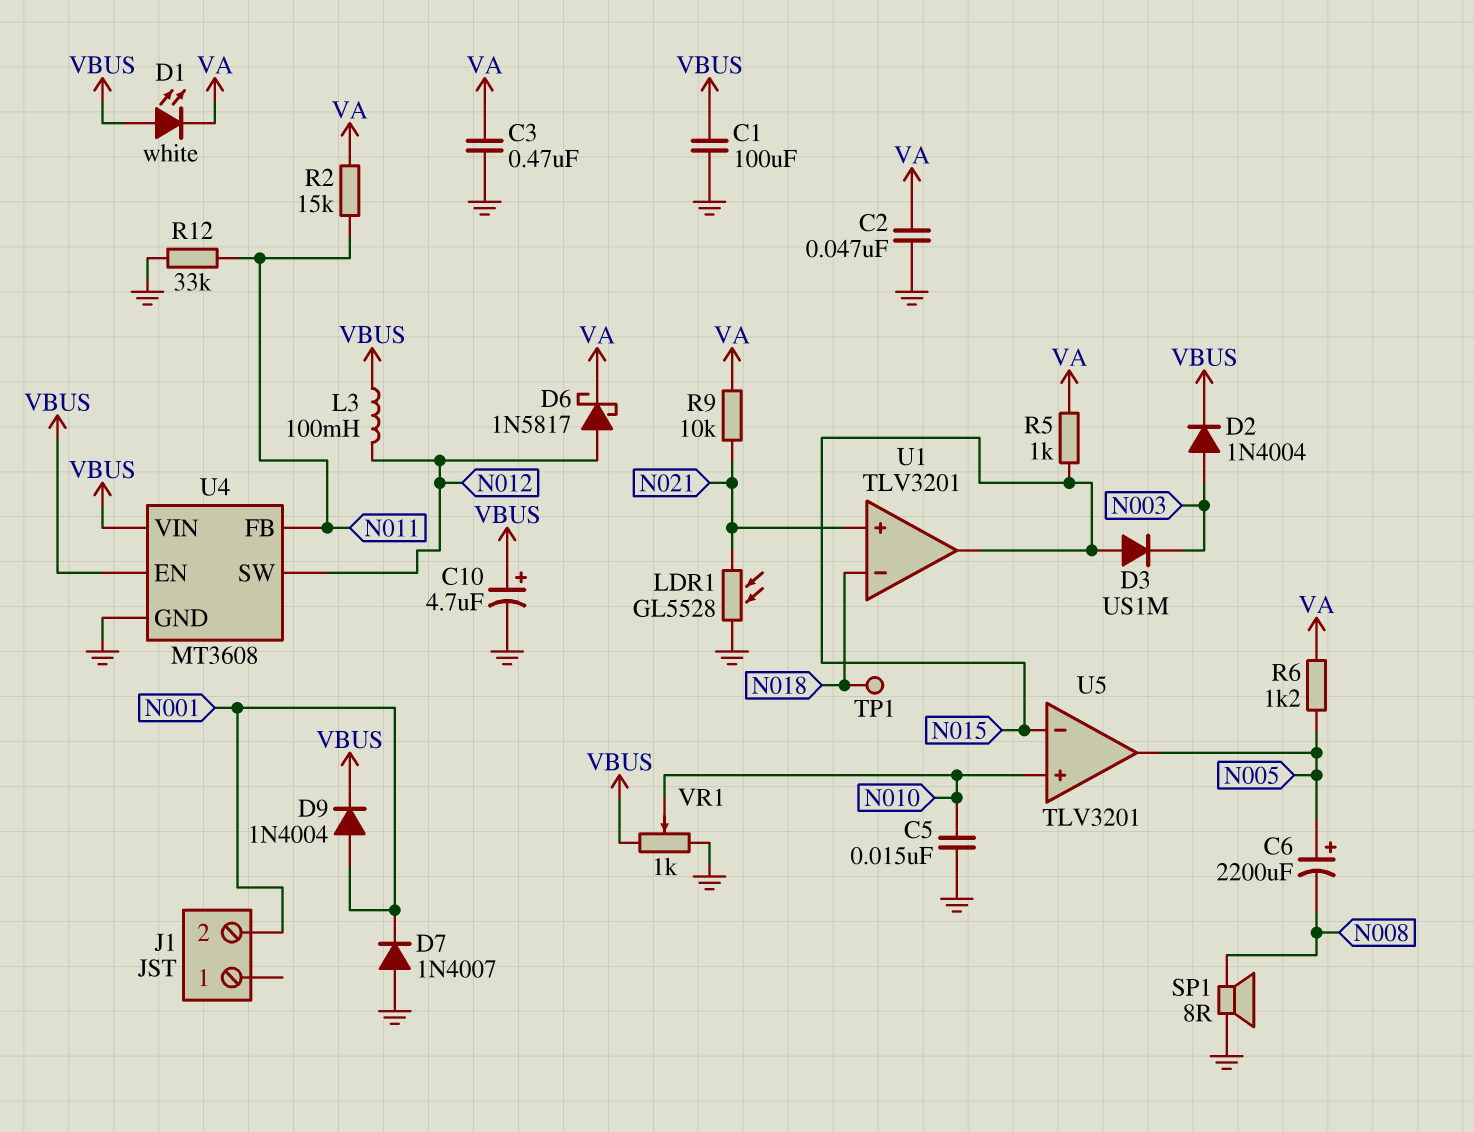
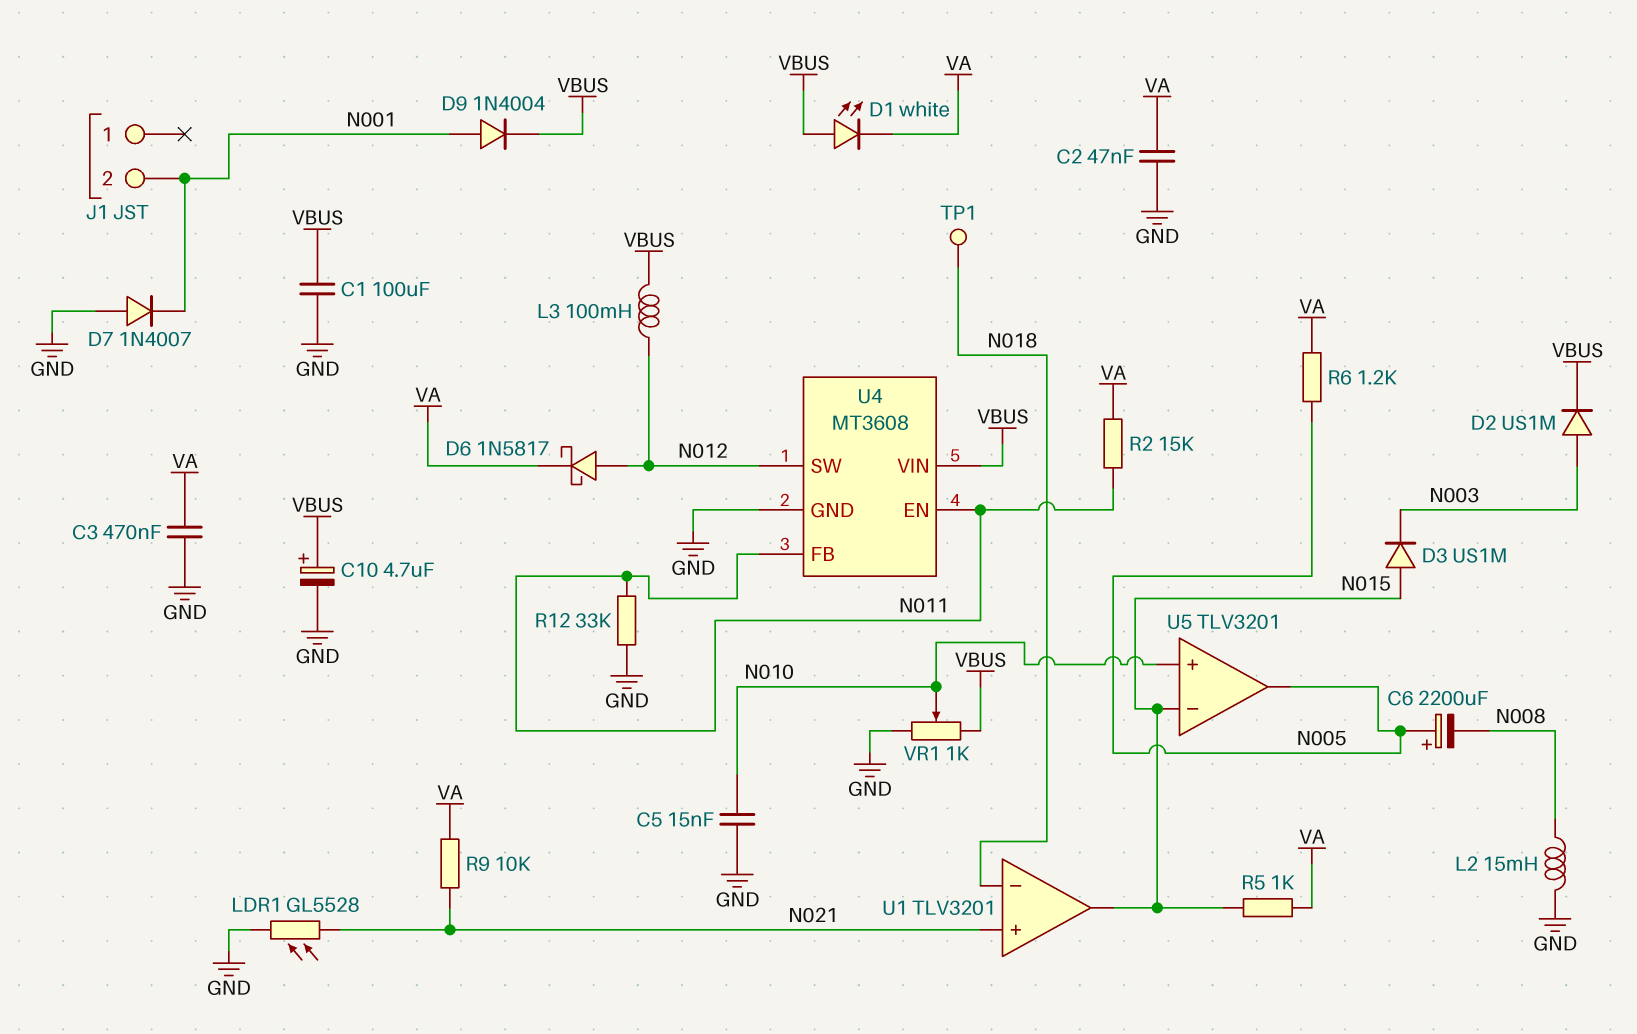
D2: diode 1N4004 (A N003, K VBUS) -> diode US1M (A N003, K VBUS)
L2: none -> 15mH (GND, N008)
SP1: speaker 8R (GND, N008) -> none
U4 pin EN: VBUS -> N011

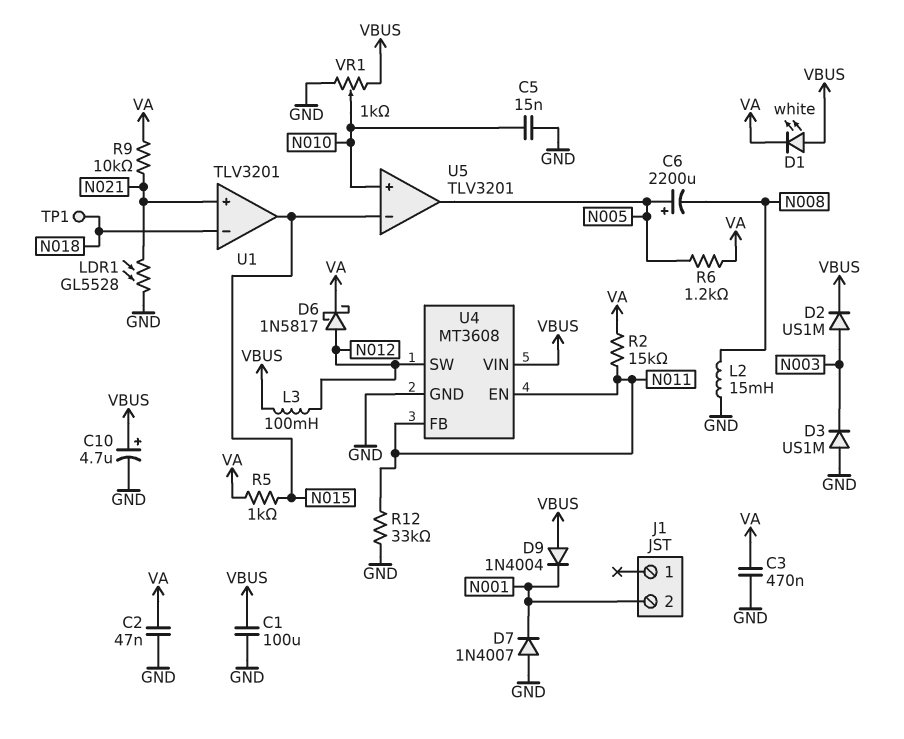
D3: diode US1M (A N015, K N003) -> diode US1M (A GND, K N003)
D9: diode 1N4004 (A N001, K VBUS) -> diode 1N4004 (A VBUS, K N001)

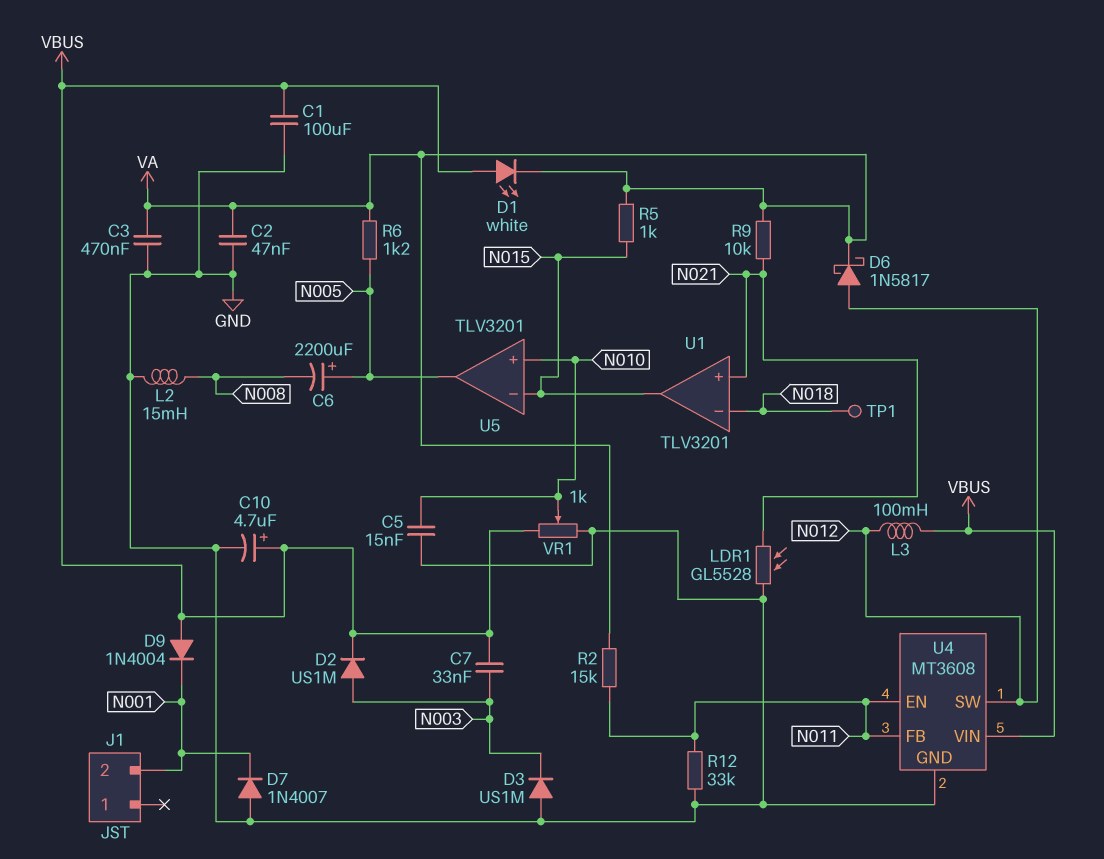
C7: none -> 33nF (N003, VBUS)

